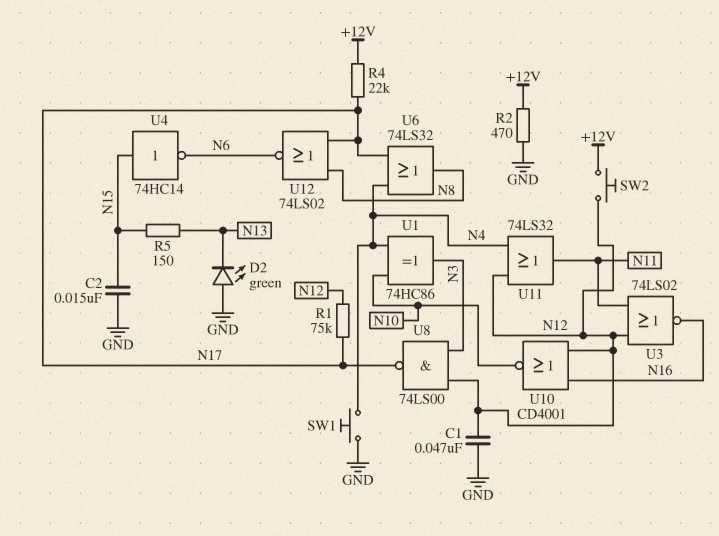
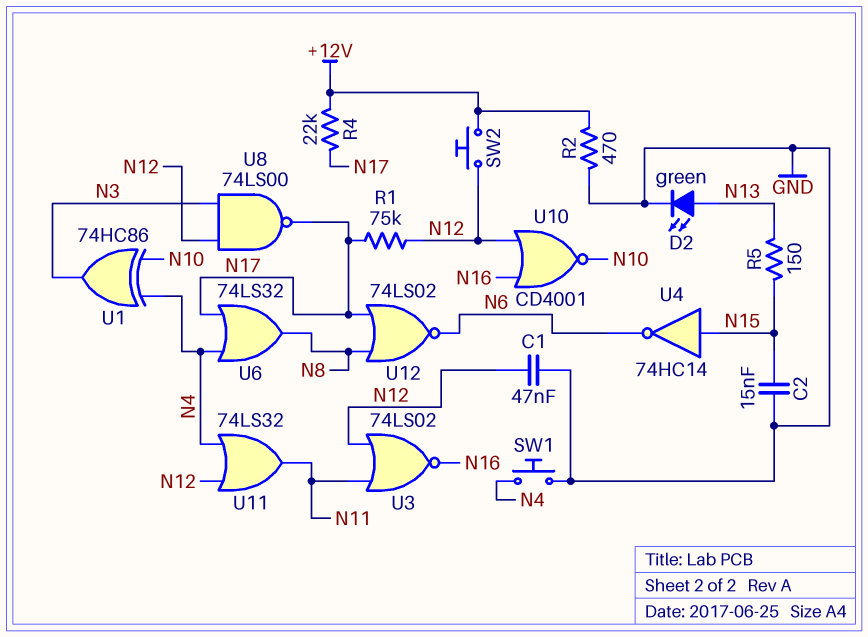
D2: LED green (A GND, K N13) -> LED green (A N13, K GND)

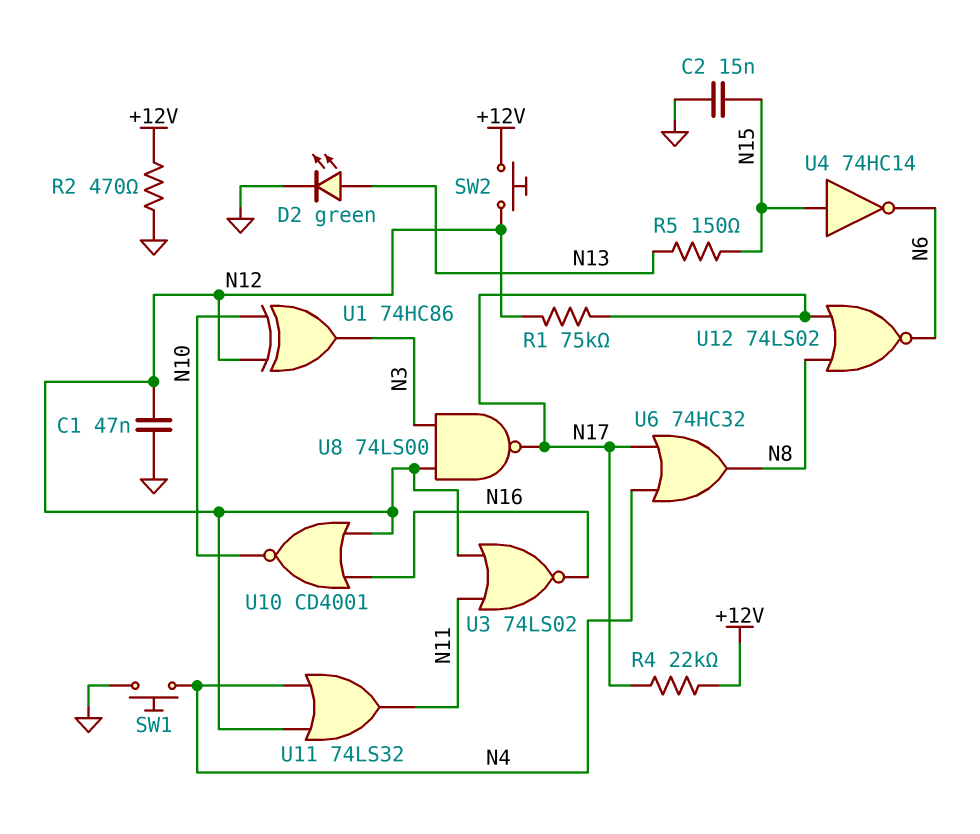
U1: XOR 74HC86 (in N4, in N10, out N3) -> XOR 74HC86 (in N10, in N12, out N3)
U6: OR 74LS32 (in N4, in N17, out N8) -> OR 74HC32 (in N4, in N17, out N8)

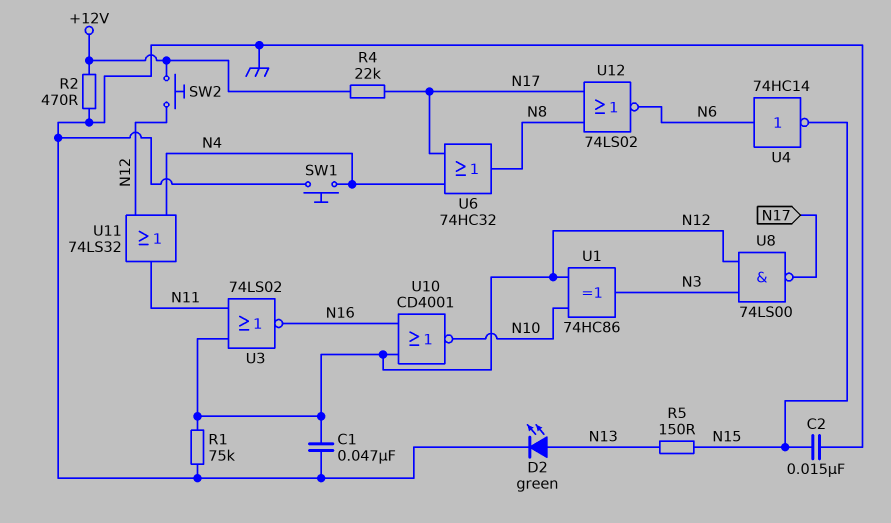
R1: 75k (N12, N17) -> 75k (GND, N12)
U4: NOT 74HC14 (in N15, out N6) -> NOT 74HC14 (in N6, out N15)

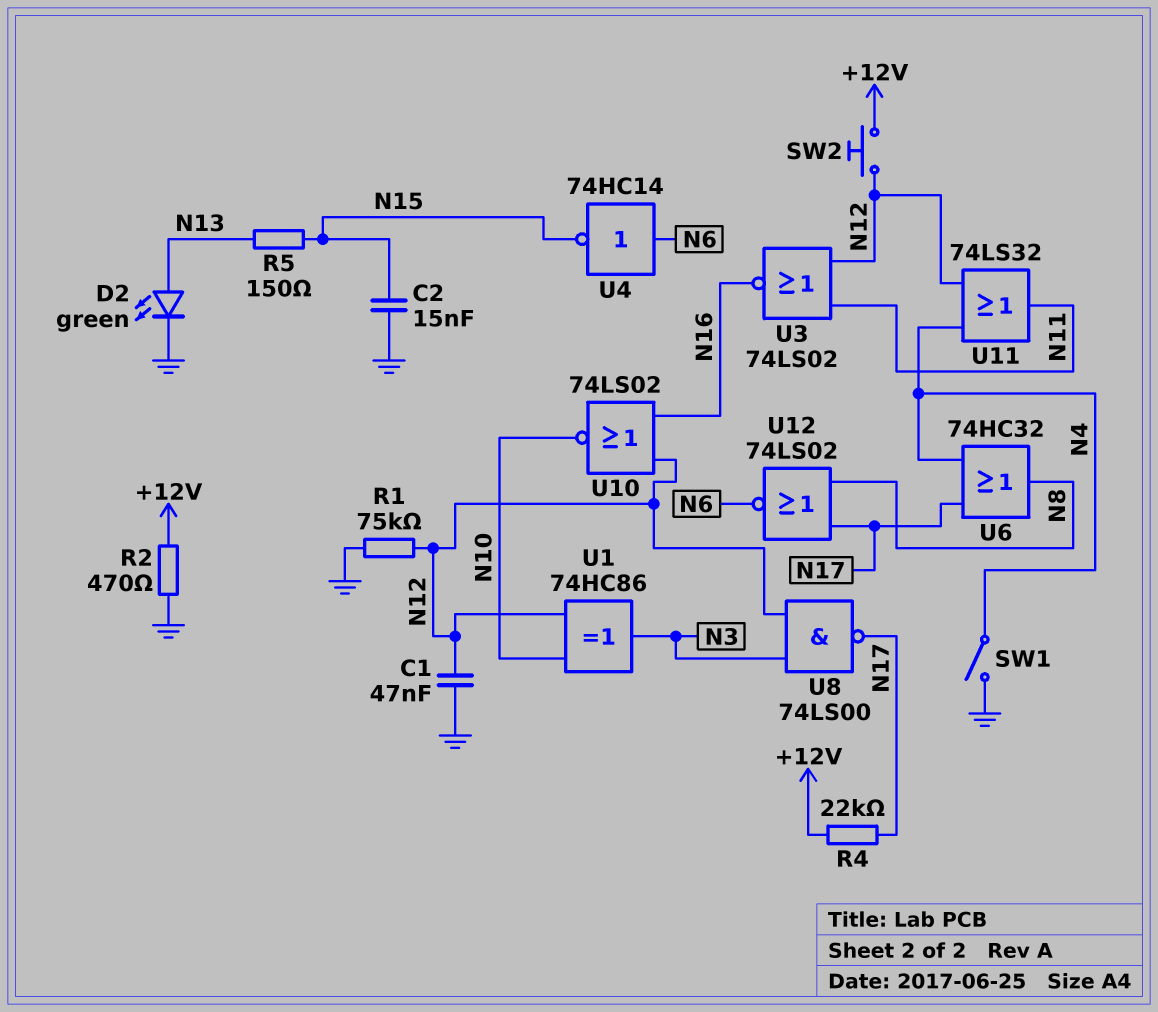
SW1: button (GND, N4) -> switch (GND, N4)
U10: NOR CD4001 (in N12, in N16, out N10) -> NOR 74LS02 (in N12, in N16, out N10)

